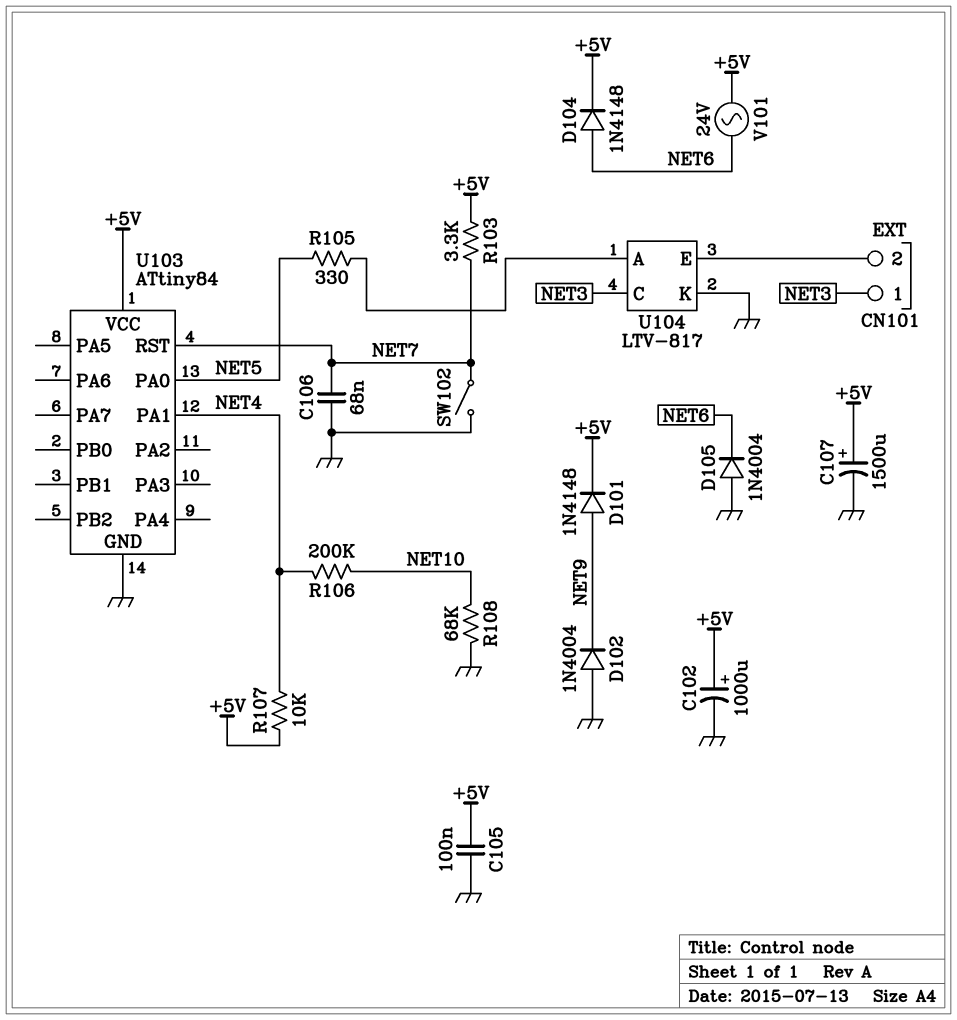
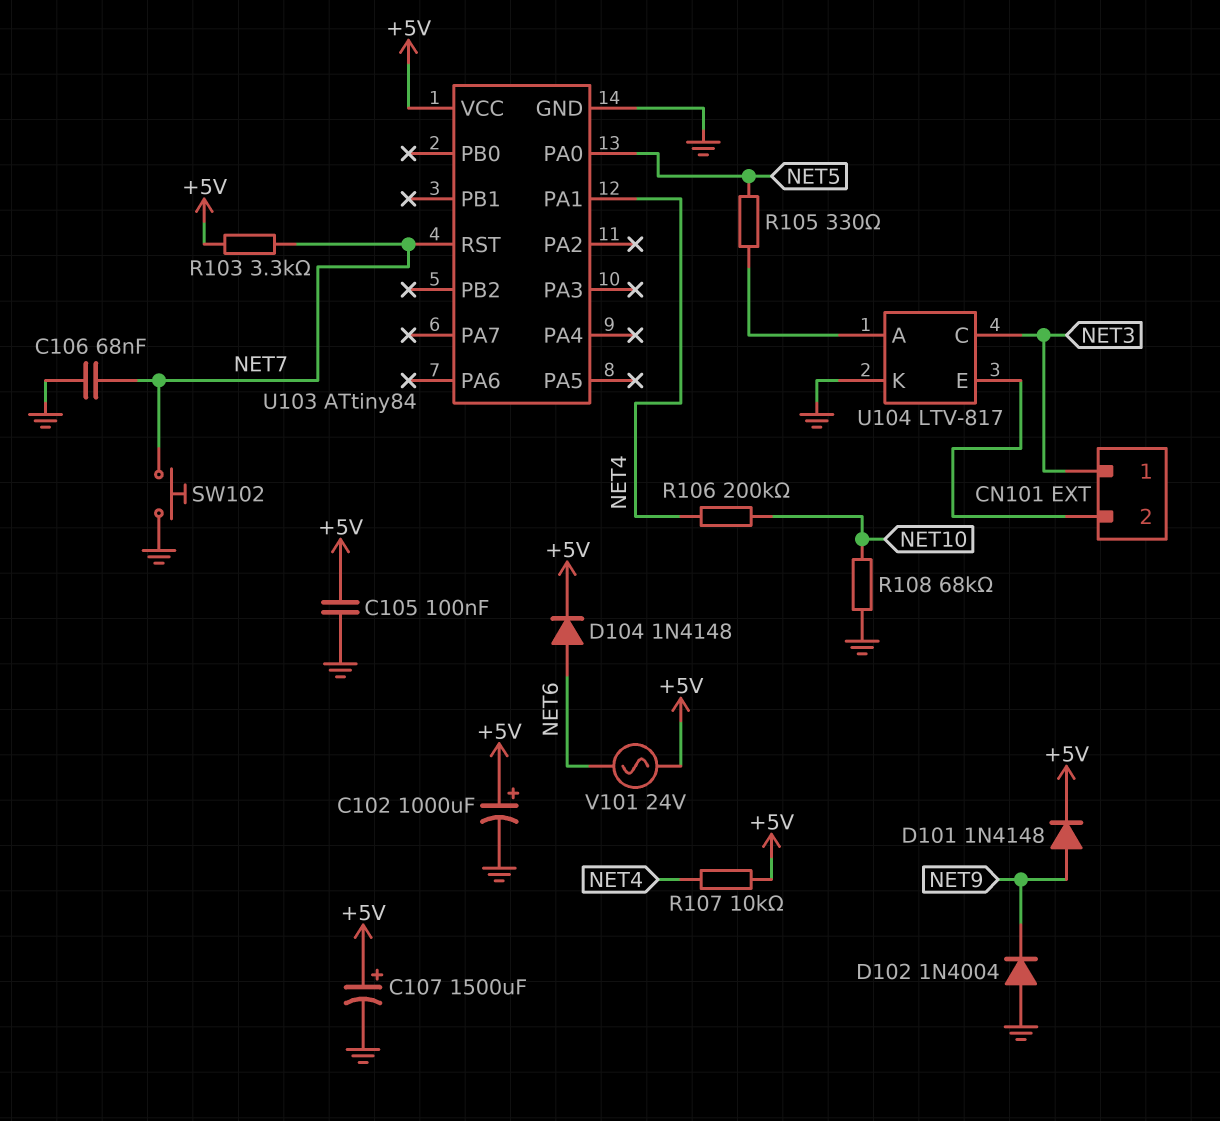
D105: diode 1N4004 (A GND, K NET6) -> none
SW102: switch (GND, NET7) -> button (GND, NET7)

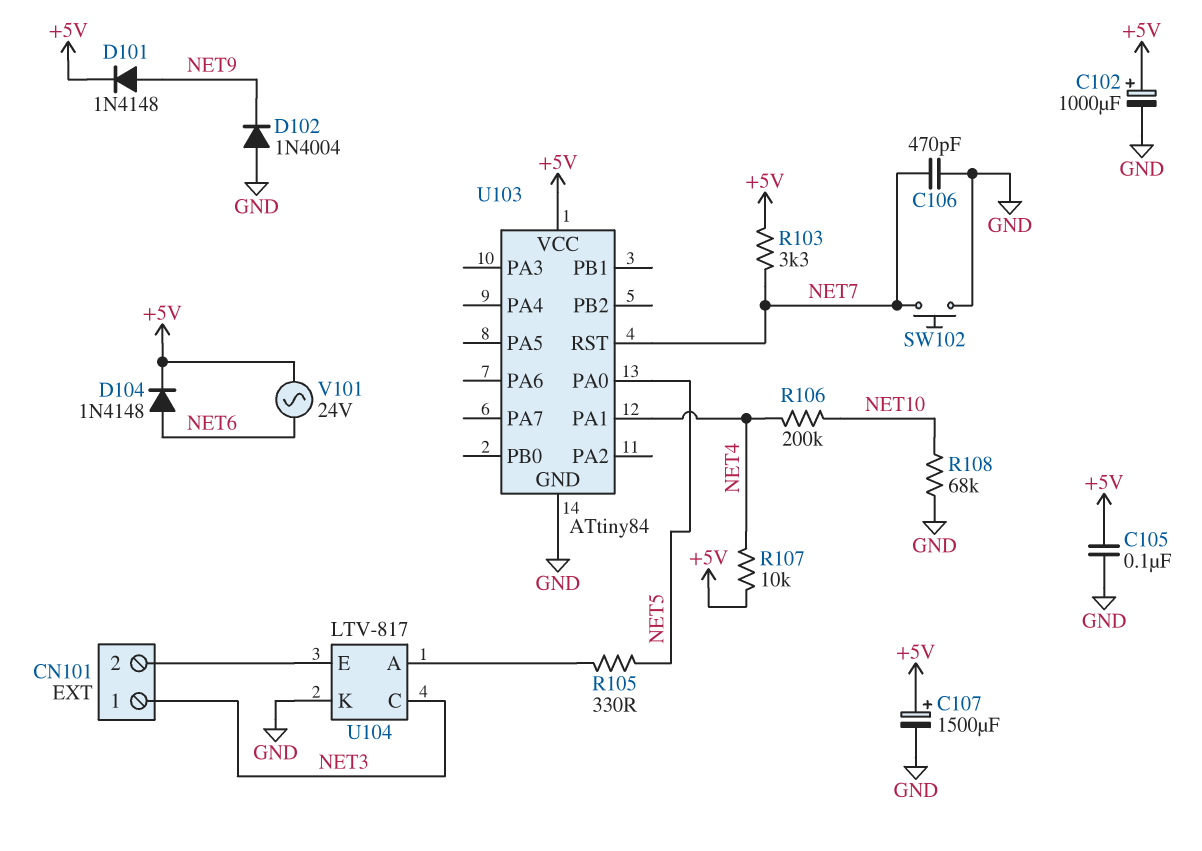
C106: 68nF (GND, NET7) -> 470pF (GND, NET7)

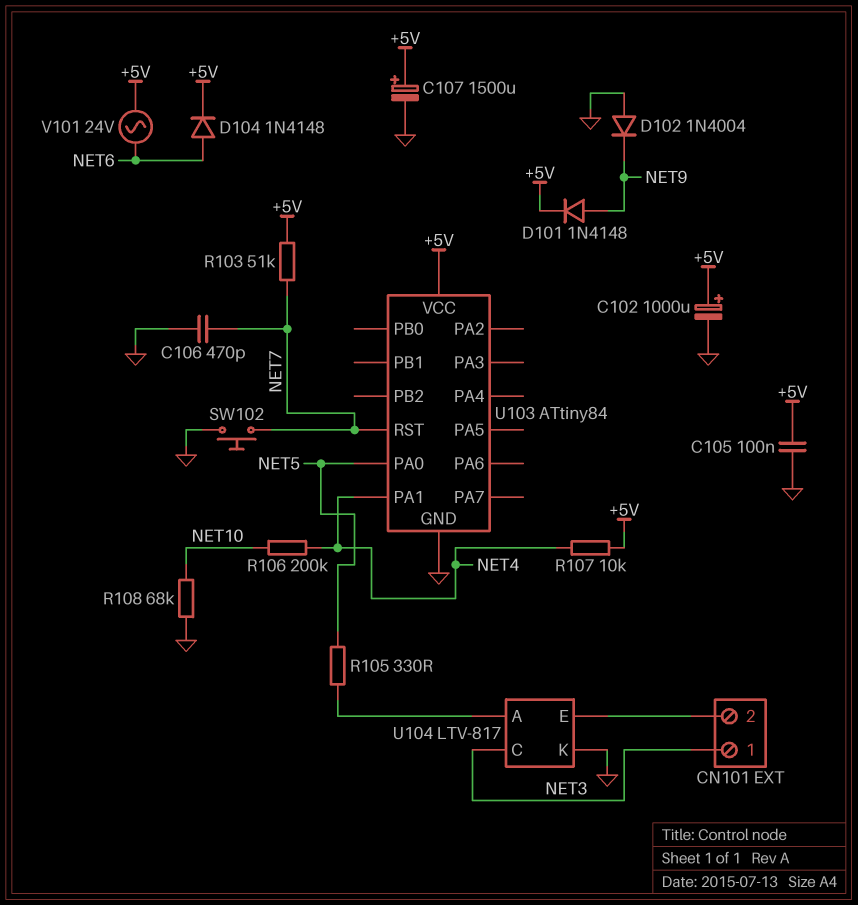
R103: 3.3k (+5V, NET7) -> 51k (+5V, NET7)

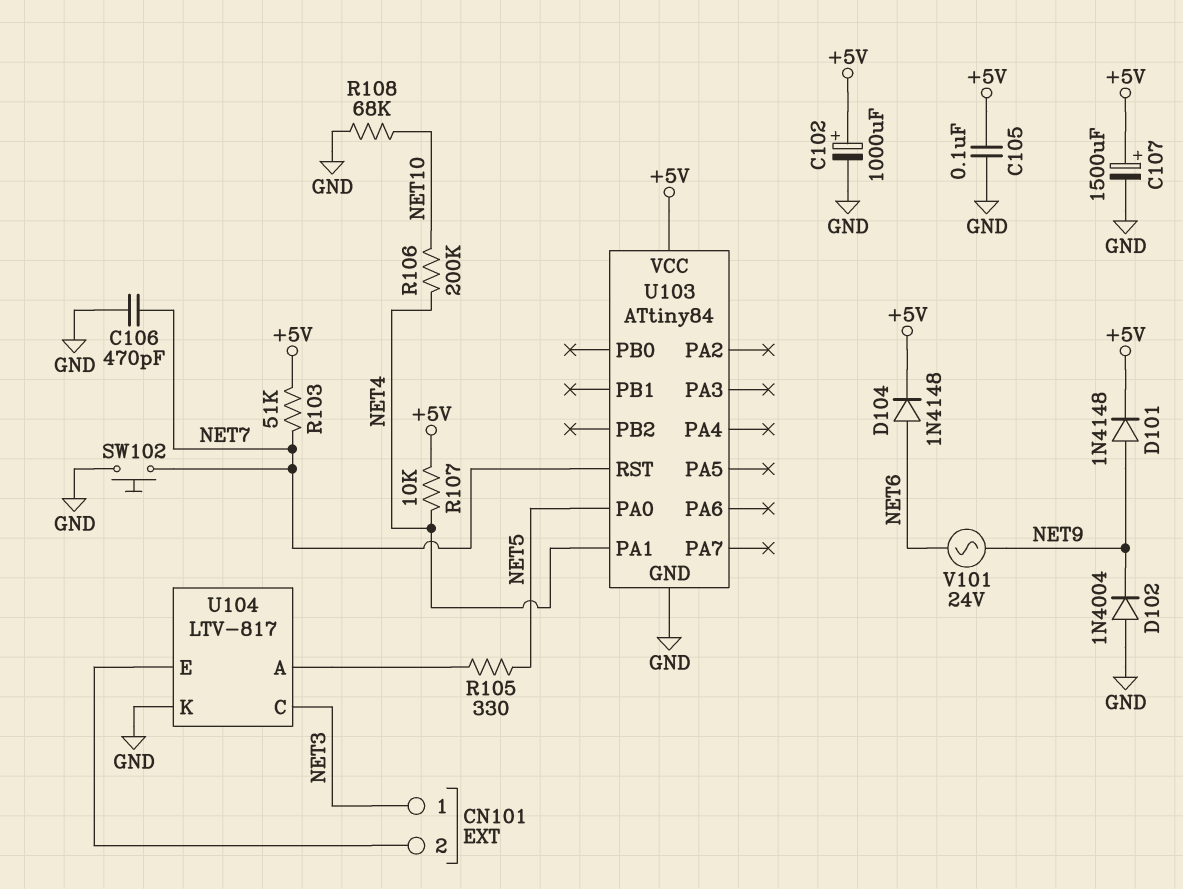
V101: AC 24V (+5V, NET6) -> AC 24V (NET6, NET9)

